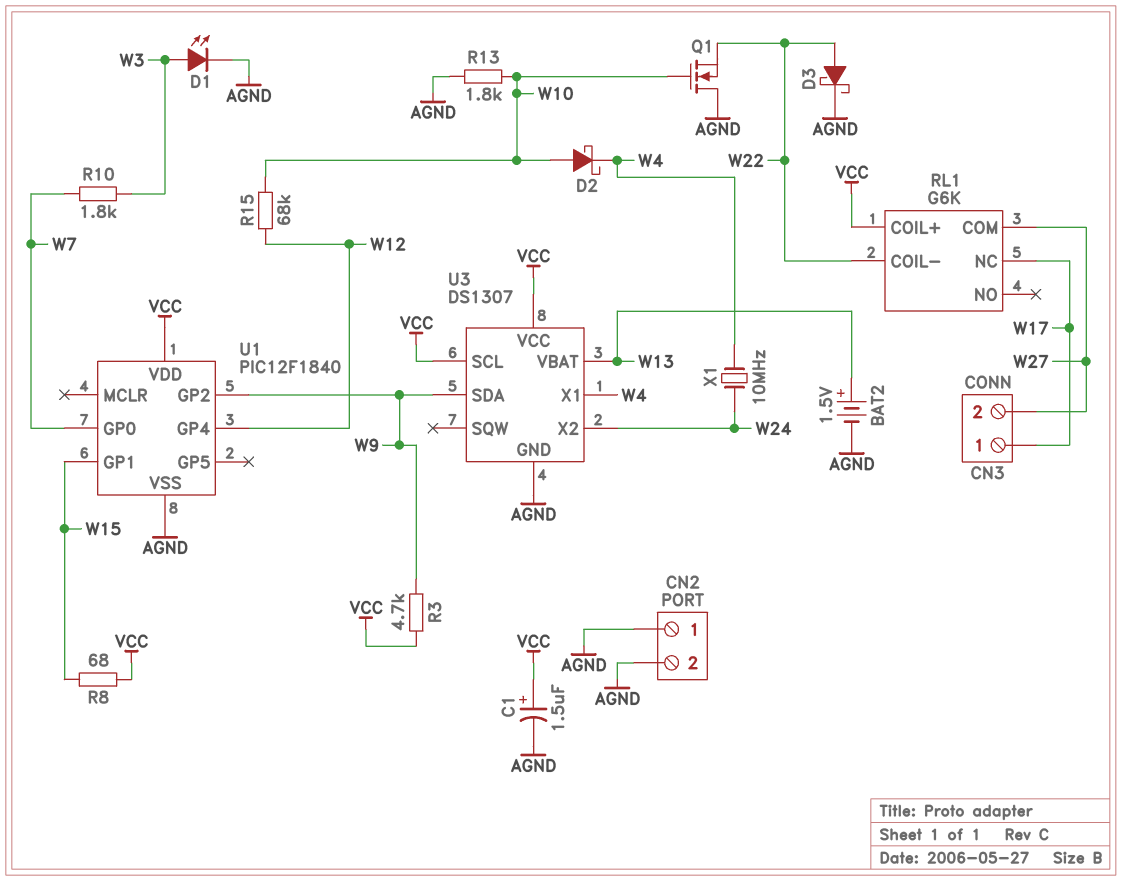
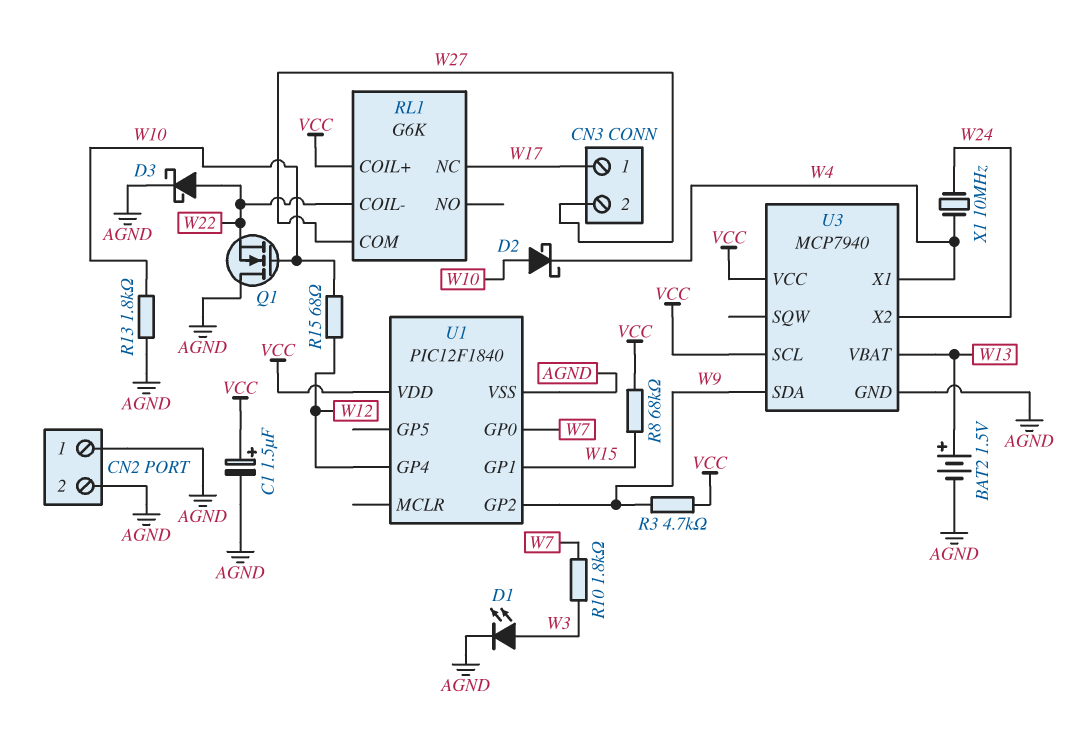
R8: 68 (VCC, W15) -> 68k (VCC, W15)
R15: 68k (W10, W12) -> 68 (W10, W12)
U3: DS1307 -> MCP7940

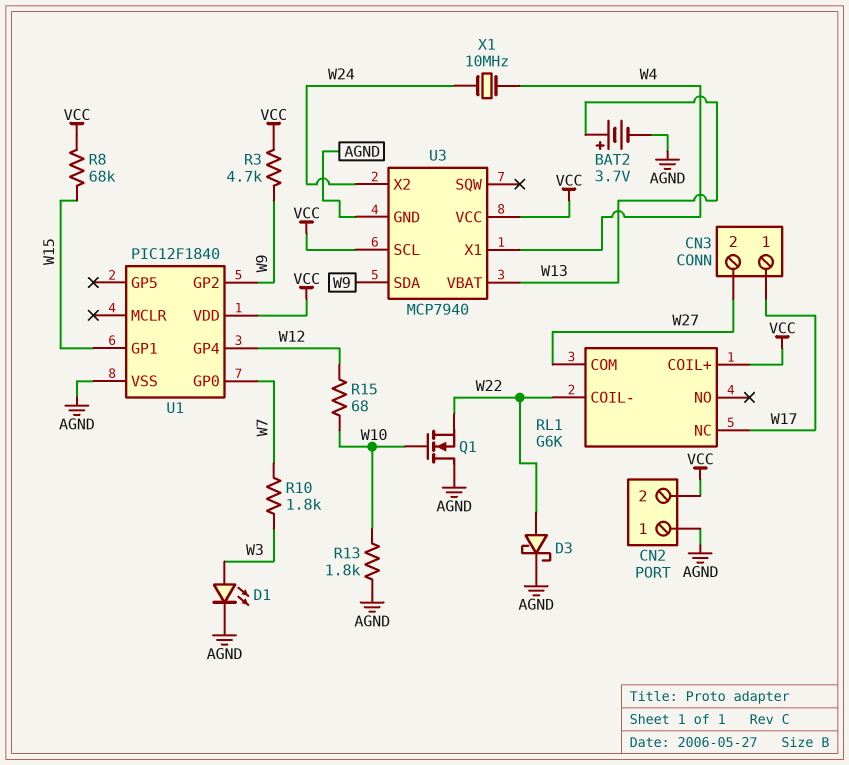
BAT2: 1.5V (plus W13, minus AGND) -> 3.7V (plus W13, minus AGND)
C1: 1.5uF (plus VCC, minus AGND) -> none
CN2 pin 2: AGND -> VCC
D2: schottky (A W10, K W4) -> none

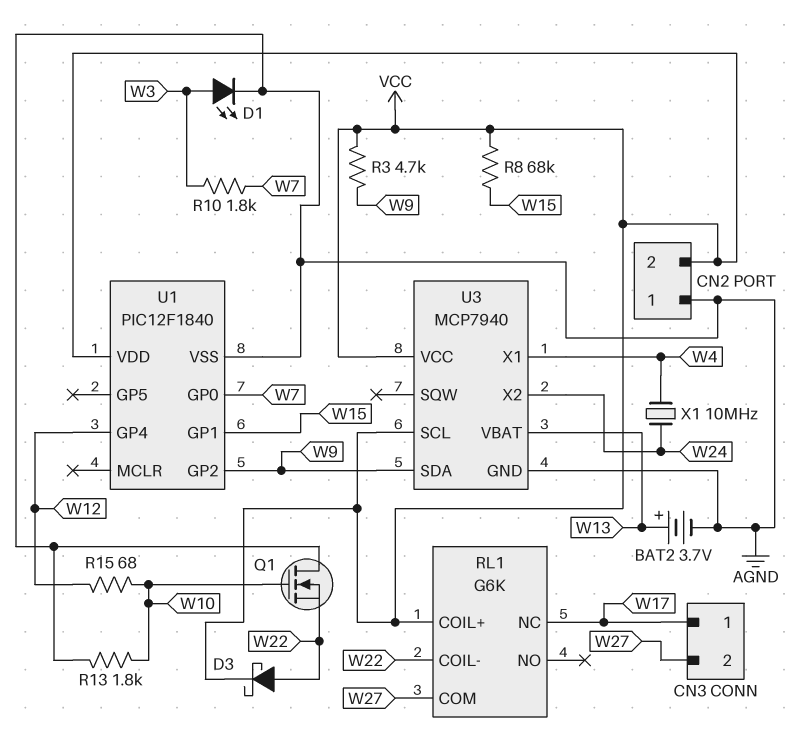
D3: schottky (A W22, K AGND) -> schottky (A W22, K VCC)

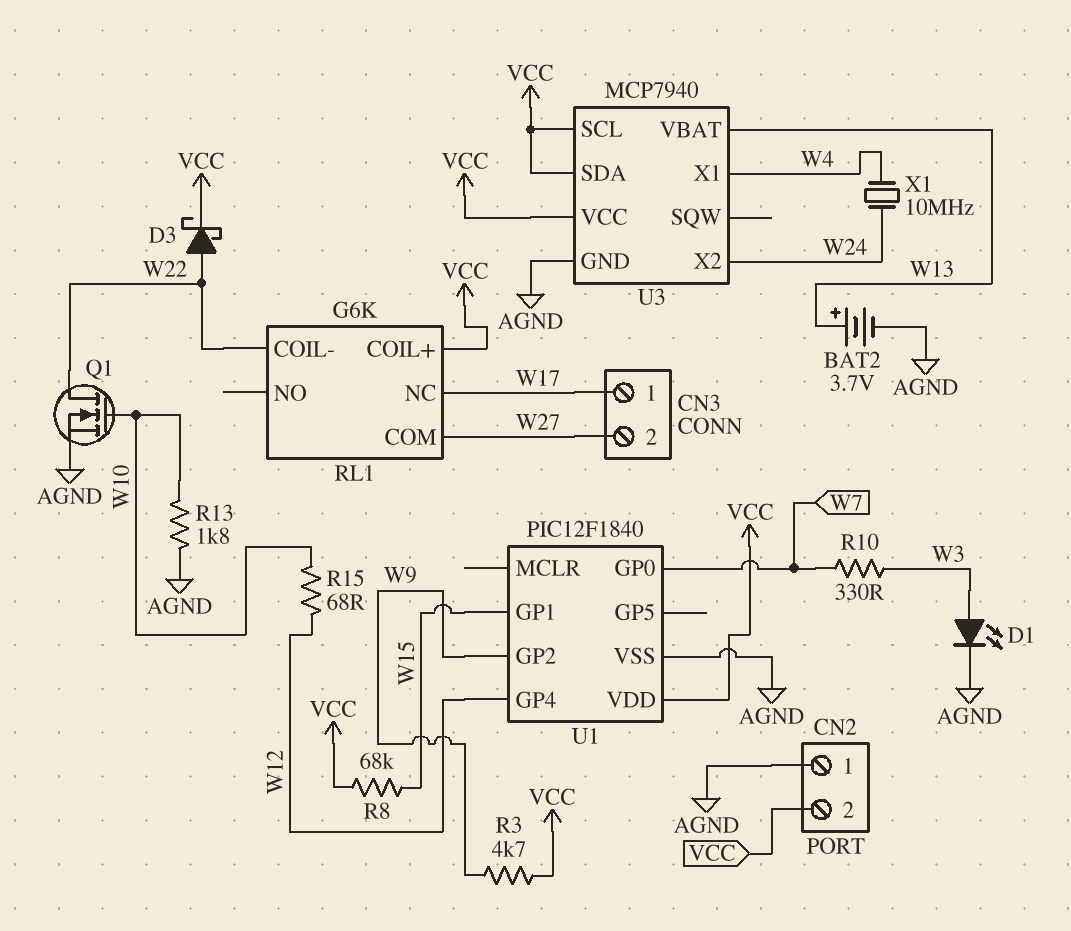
Q1: NMOS (G W10, D AGND, S W22) -> NMOS (G W10, D W22, S AGND)
R10: 1.8k (W3, W7) -> 330 (W3, W7)
U3 pin SDA: W9 -> VCC

